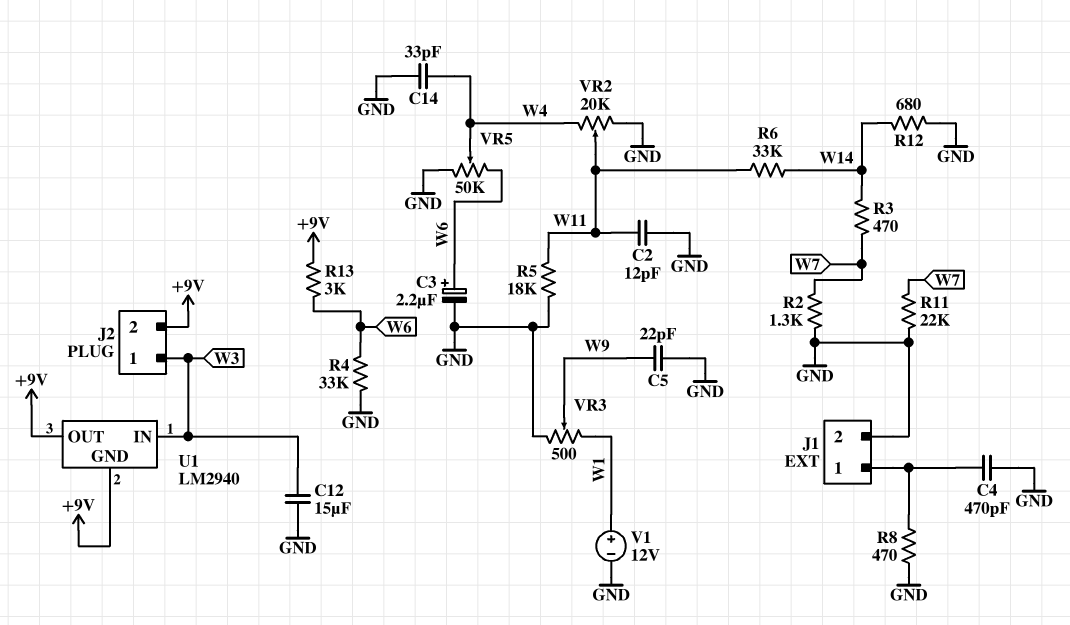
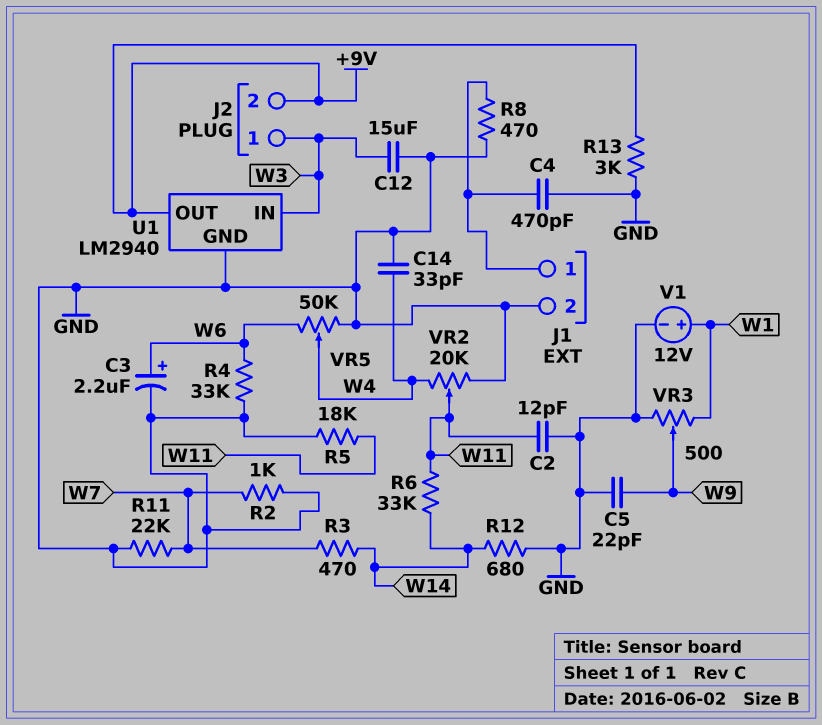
R2: 1.3k (GND, W7) -> 1k (GND, W7)
R13: 3k (+9V, W6) -> 3k (+9V, GND)
U1 pin GND: +9V -> GND

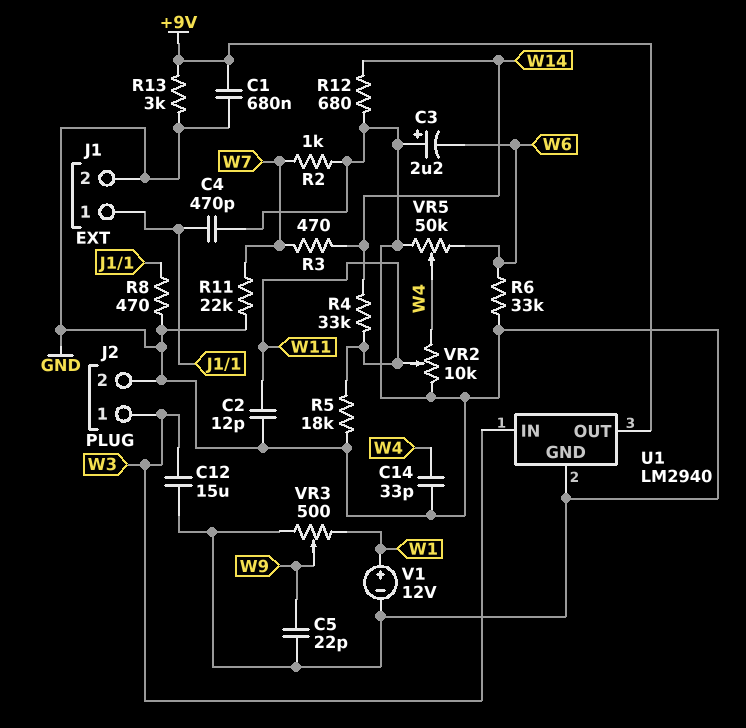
C1: none -> 680nF (+9V, GND)
C3: 2.2uF (plus W6, minus GND) -> 2.2uF (plus GND, minus W6)
J2 pin 2: +9V -> GND
R4: 33k (GND, W6) -> 33k (W11, W14)
R6: 33k (W11, W14) -> 33k (GND, W6)
VR2: 20k (GND, W4, wiper W11) -> 10k (GND, W4, wiper W11)

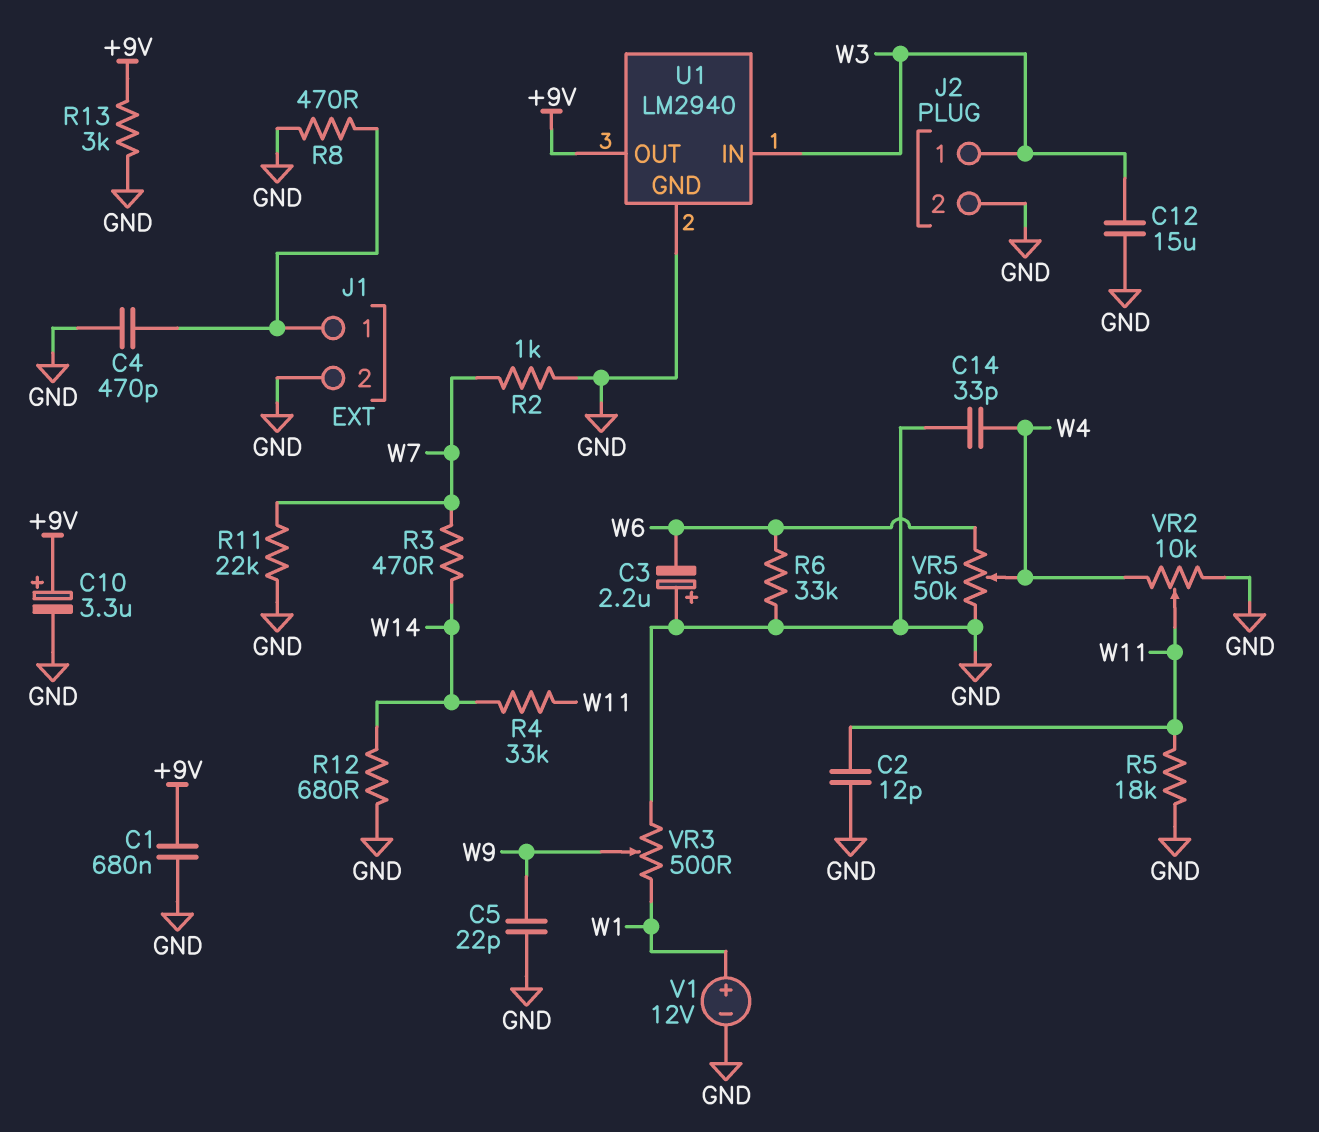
C10: none -> 3.3uF (plus +9V, minus GND)

